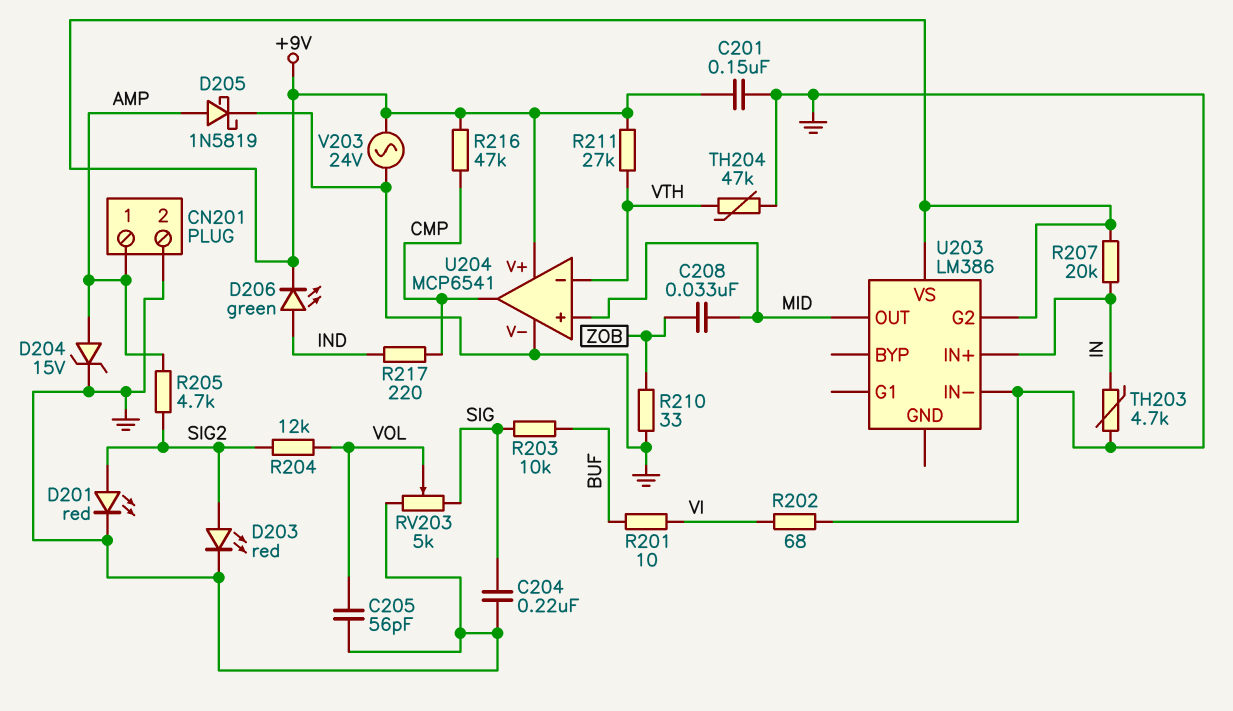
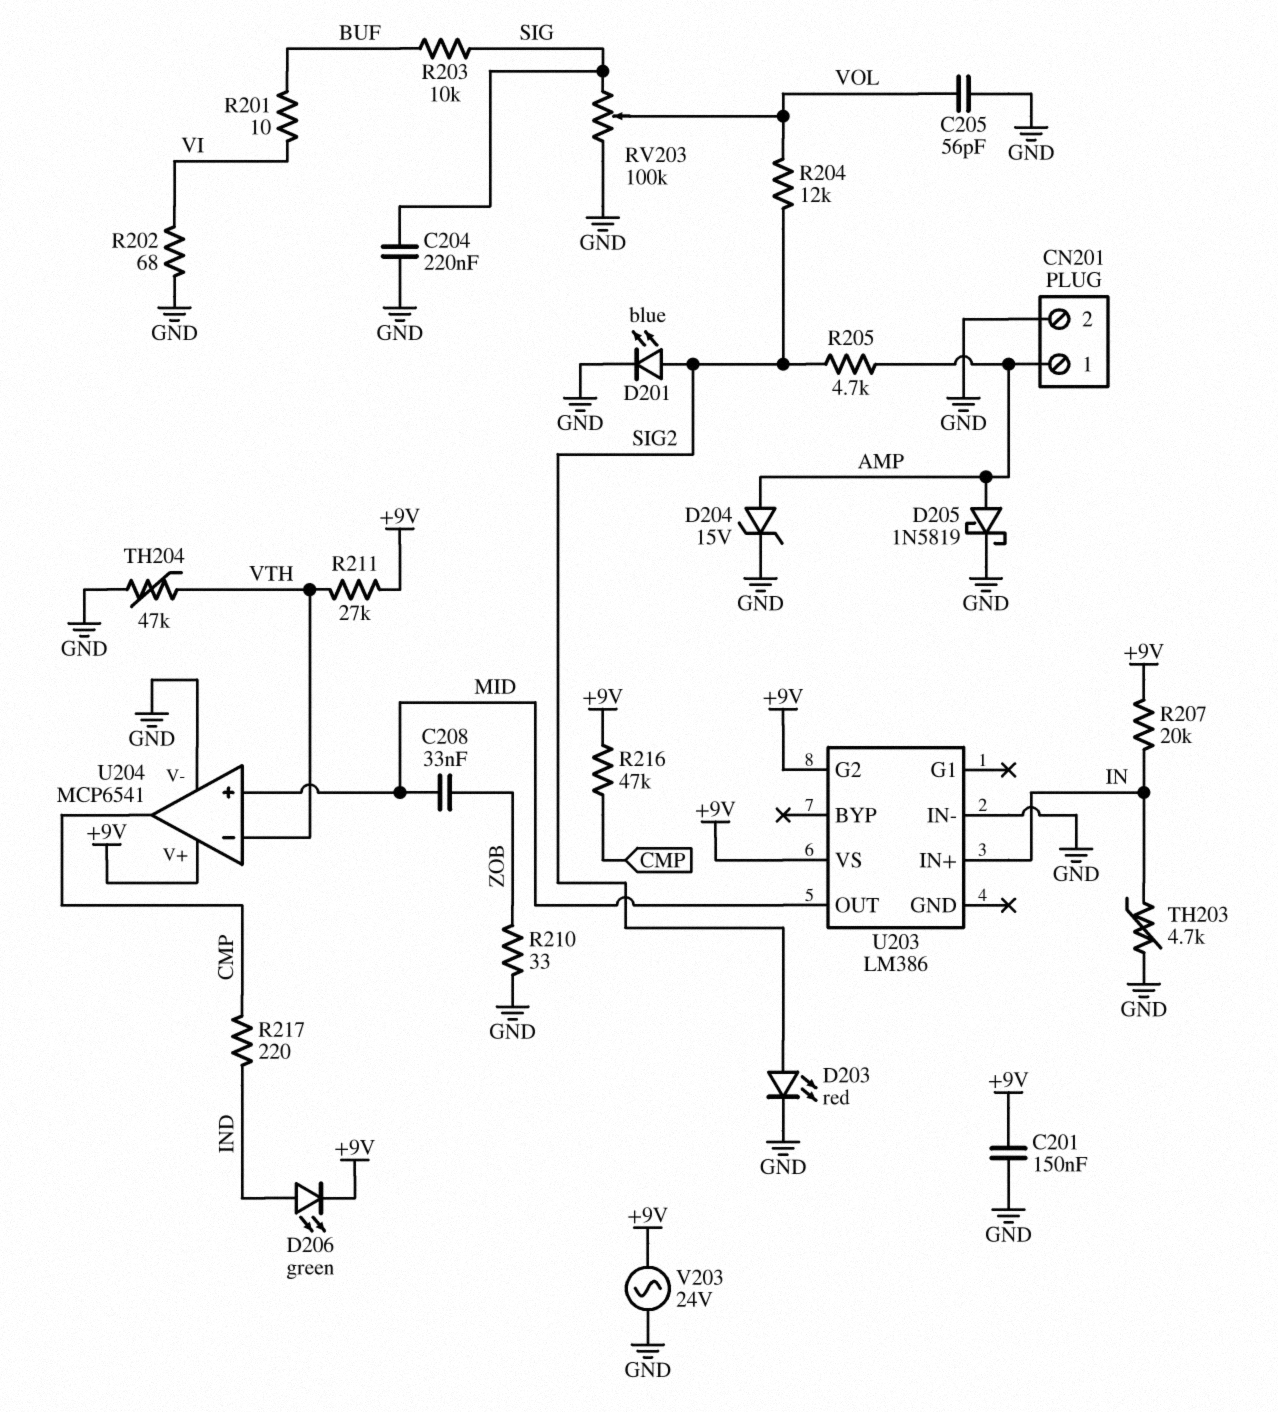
D201: LED red (A SIG2, K GND) -> LED blue (A SIG2, K GND)
RV203: 5k (GND, SIG, wiper VOL) -> 100k (GND, SIG, wiper VOL)

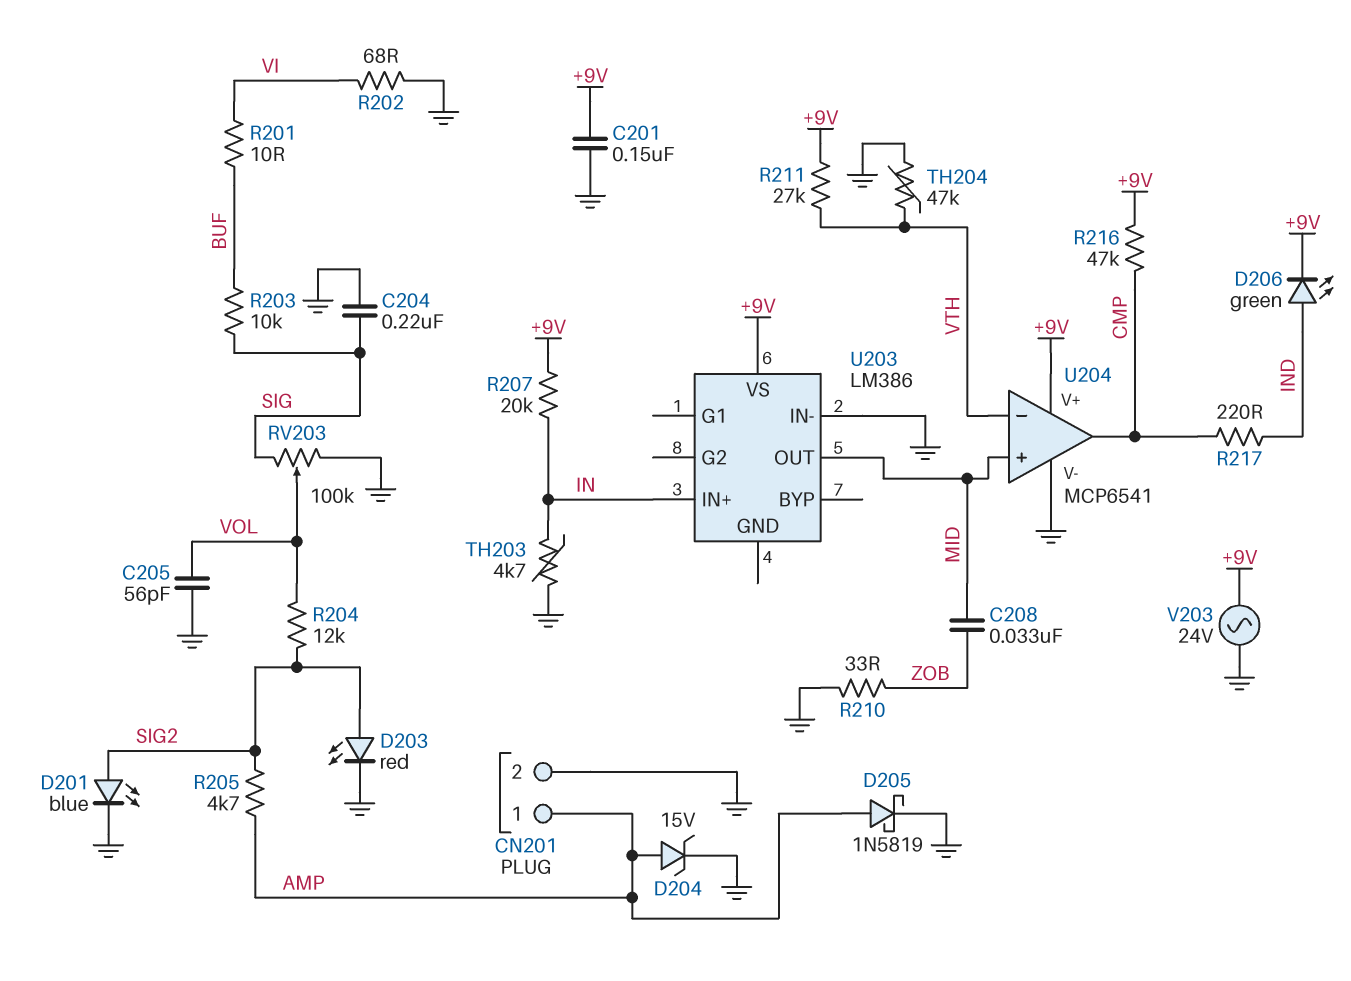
U203 pin G2: +9V -> none

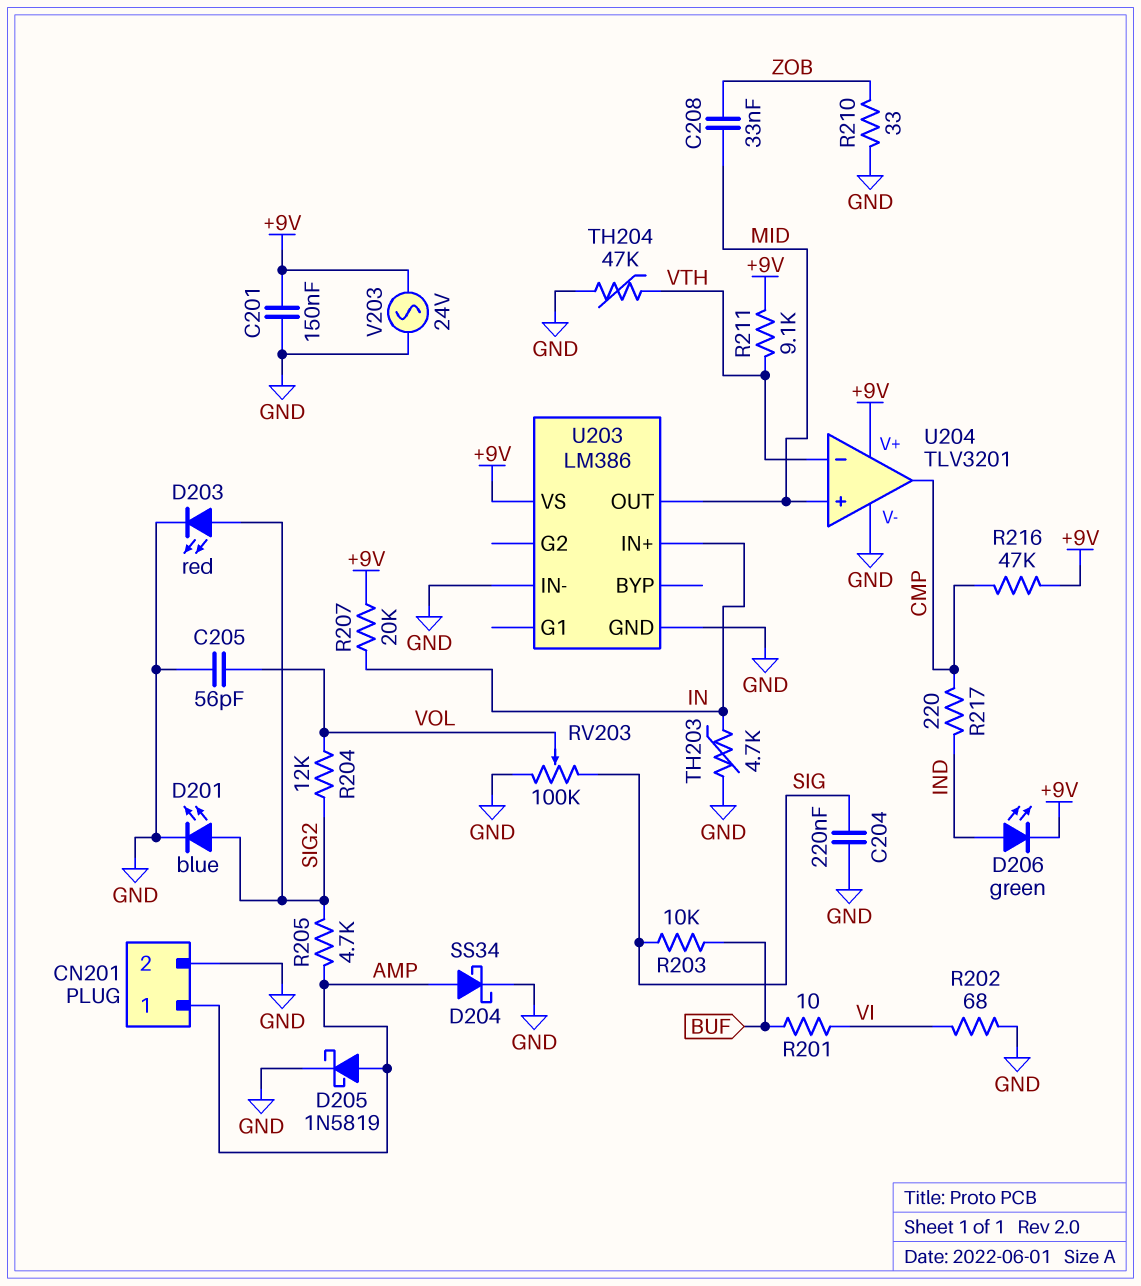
D204: zener 15V (A AMP, K GND) -> schottky SS34 (A AMP, K GND)
R211: 27k (+9V, VTH) -> 9.1k (+9V, VTH)
U203 pin GND: none -> GND
U204: MCP6541 -> TLV3201

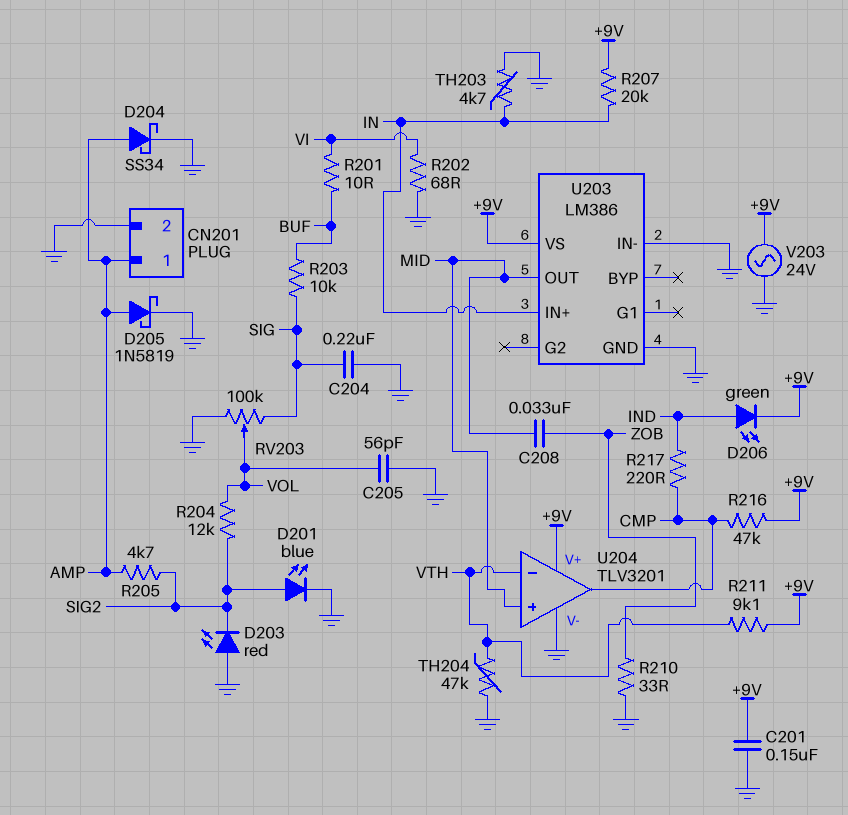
D203: LED red (A SIG2, K GND) -> LED red (A GND, K SIG2)

